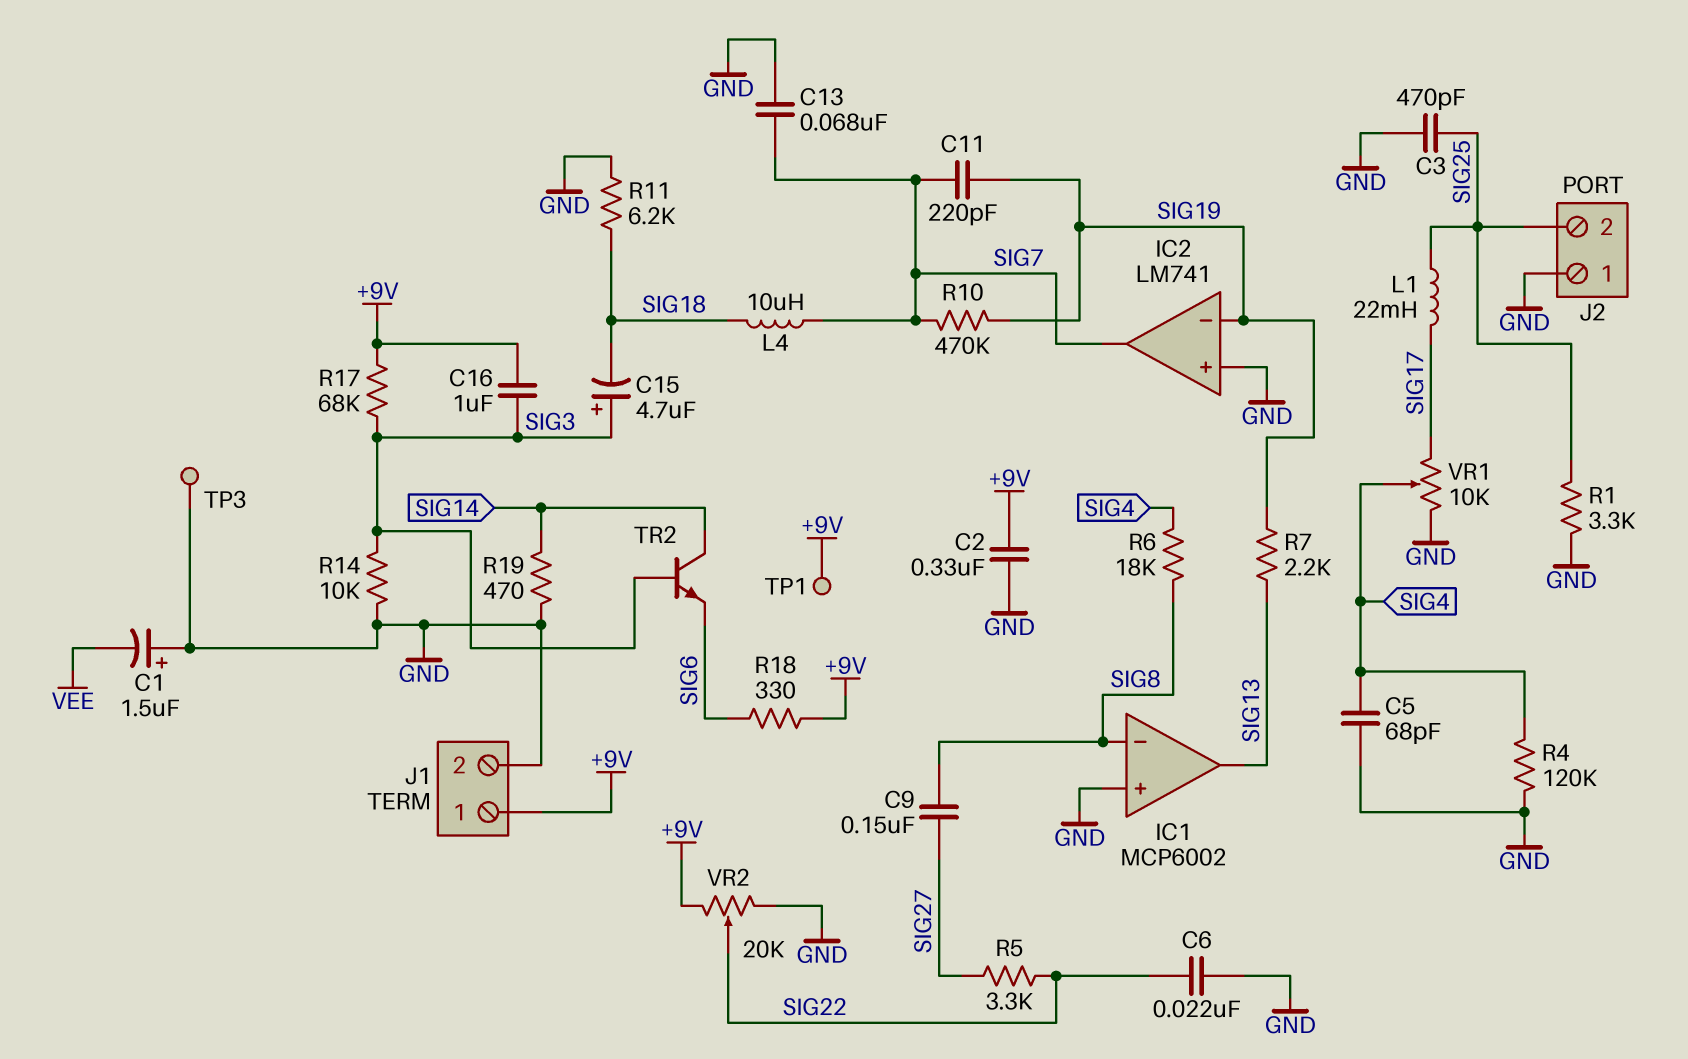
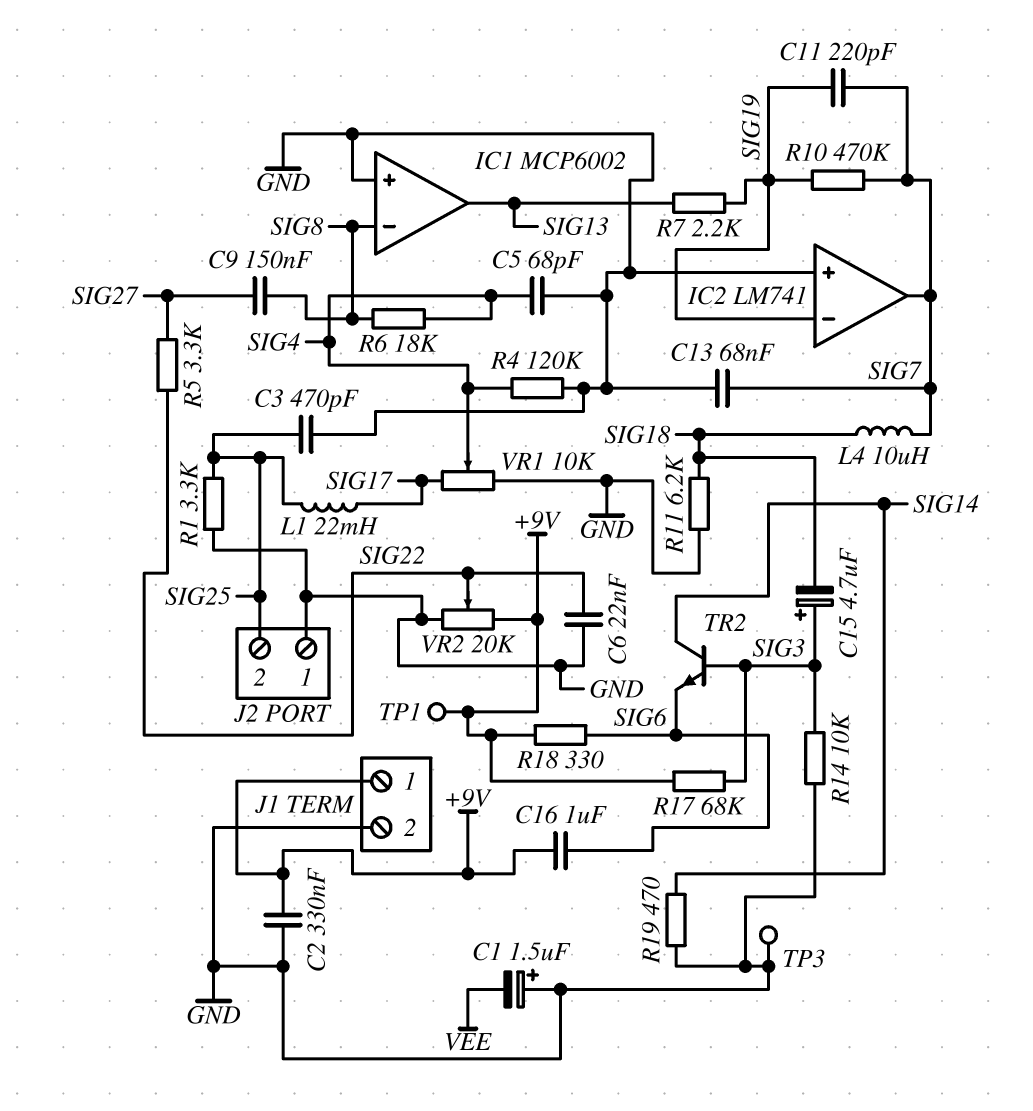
C16: 1uF (+9V, SIG3) -> 1uF (+9V, SIG6)

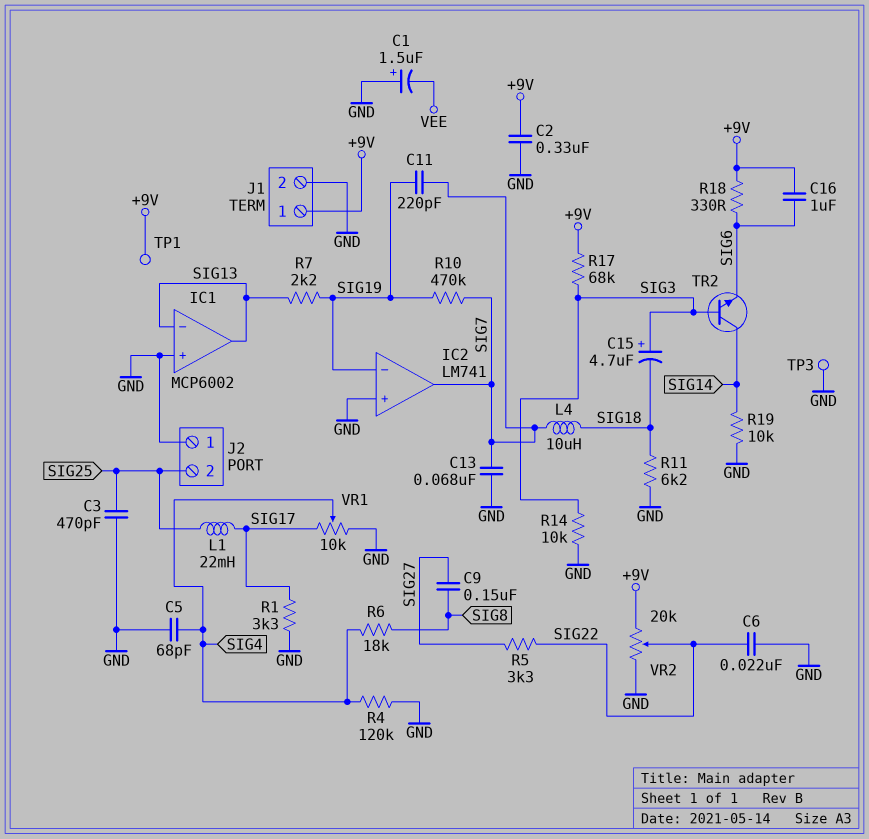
IC1 pin in-: SIG8 -> SIG13
R1: 3.3k (GND, SIG25) -> 3.3k (GND, SIG17)
R19: 470 (GND, SIG14) -> 10k (GND, SIG14)

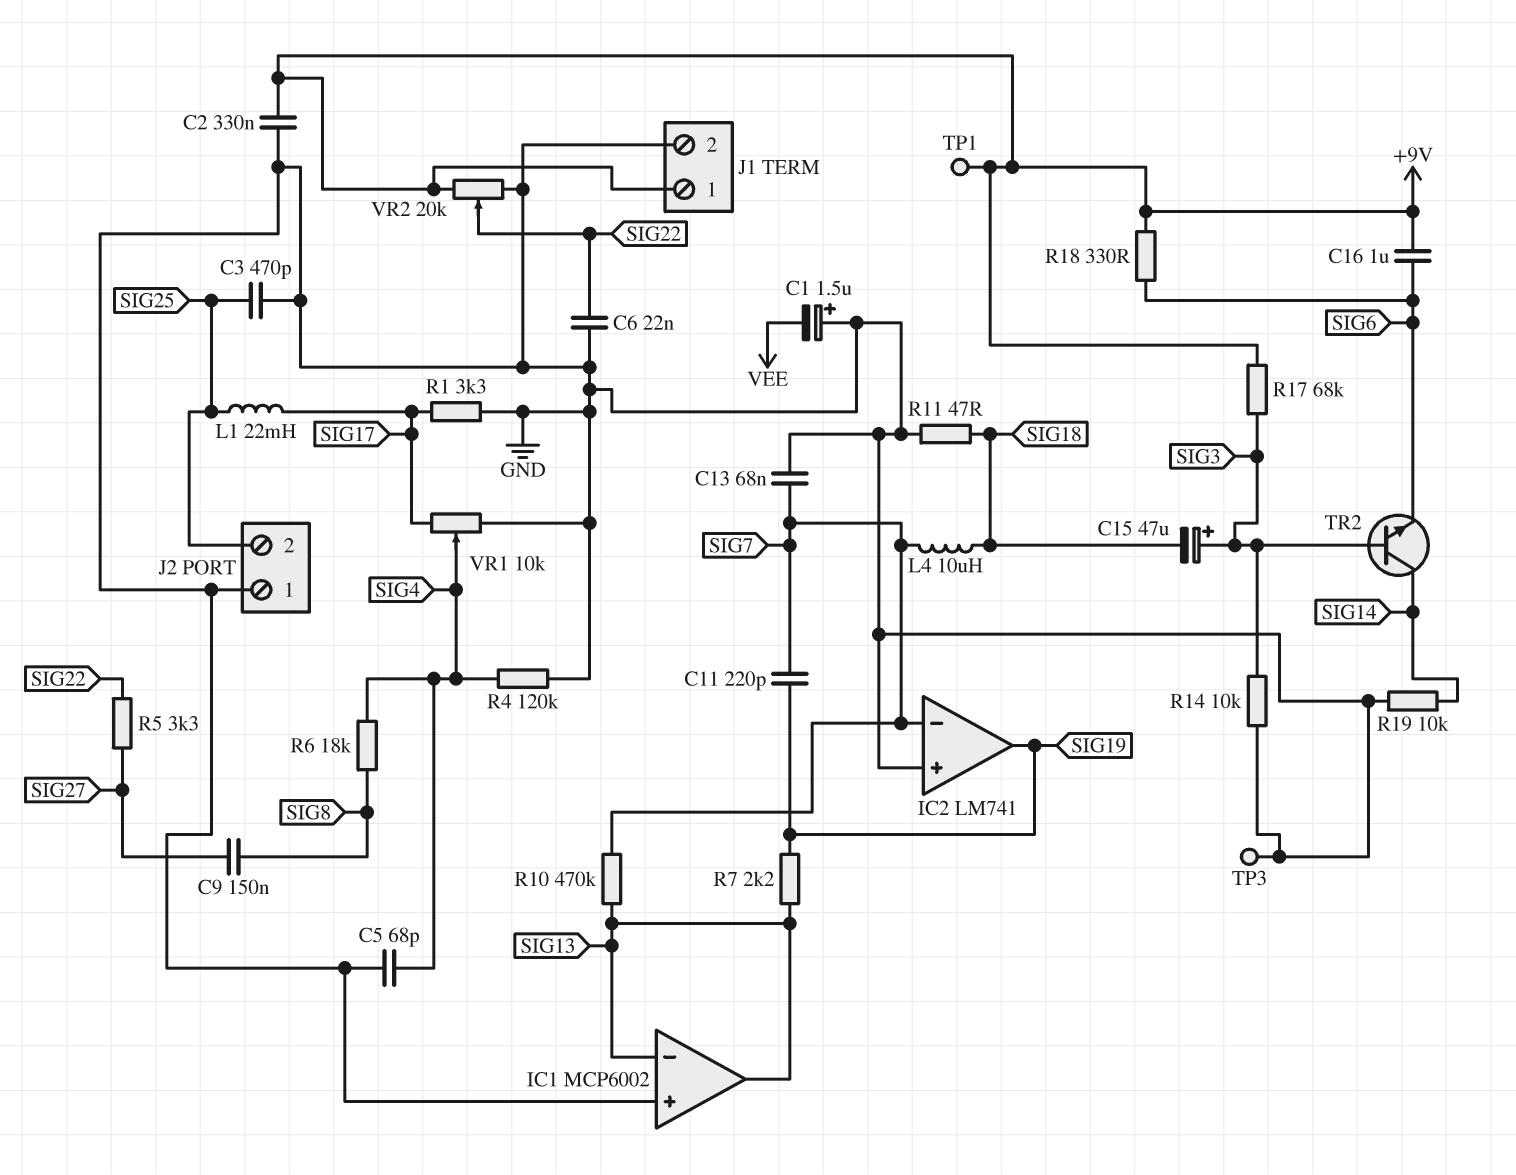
C15: 4.7uF (plus SIG3, minus SIG18) -> 47uF (plus SIG3, minus SIG18)
IC2 pin in-: SIG19 -> SIG7
IC2 pin out: SIG7 -> SIG19
R10: 470k (SIG7, SIG19) -> 470k (SIG7, SIG13)
R11: 6.2k (GND, SIG18) -> 47 (GND, SIG18)

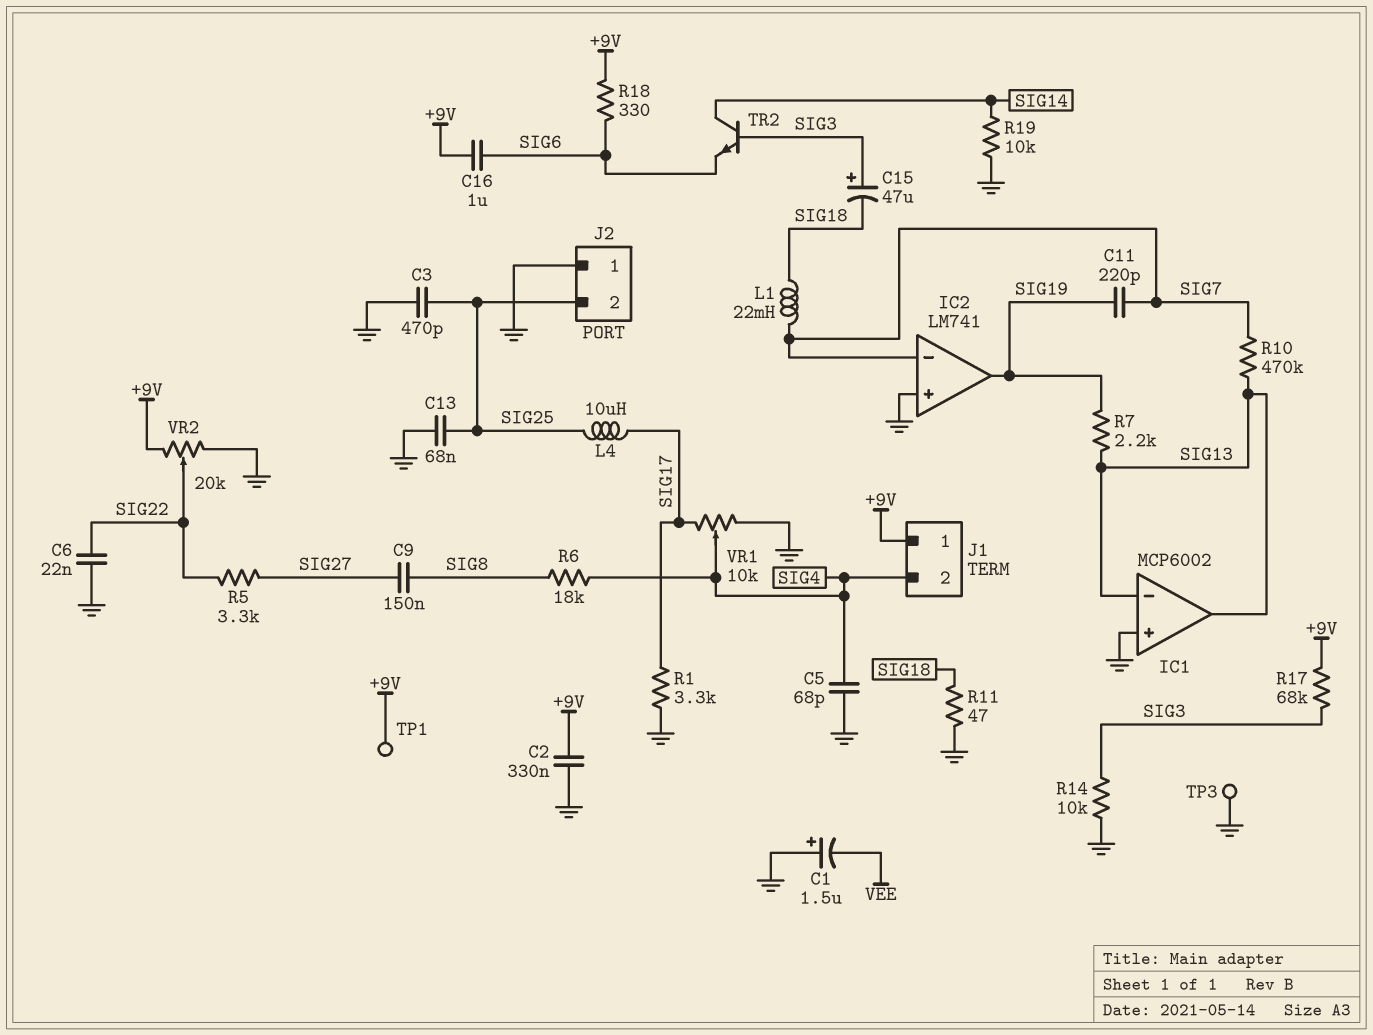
C13: 68nF (GND, SIG7) -> 68nF (GND, SIG25)
J1 pin 2: GND -> SIG4
L1: 22mH (SIG17, SIG25) -> 22mH (SIG7, SIG18)
L4: 10uH (SIG7, SIG18) -> 10uH (SIG17, SIG25)
R4: 120k (GND, SIG4) -> none

